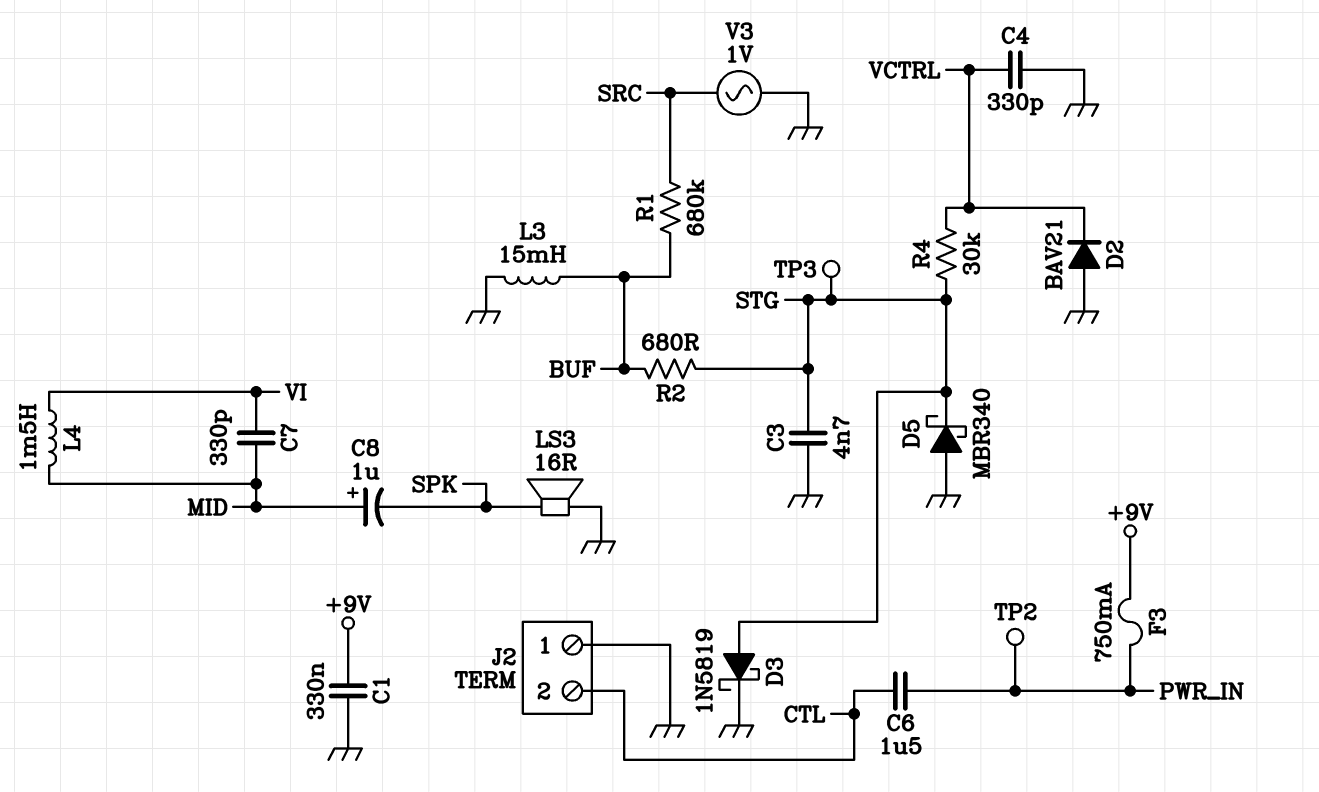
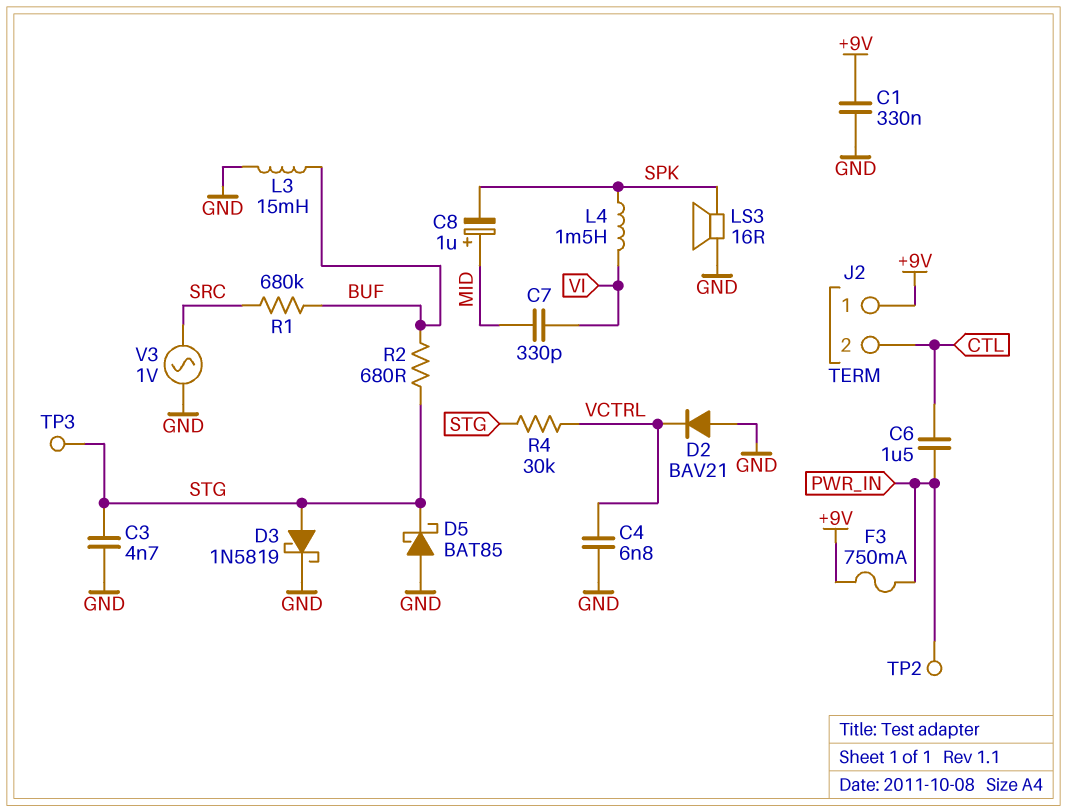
C4: 330pF (GND, VCTRL) -> 6.8nF (GND, VCTRL)
D5: schottky MBR340 (A GND, K STG) -> schottky BAT85 (A GND, K STG)
J2 pin 1: GND -> +9V
L4: 1.5mH (MID, VI) -> 1.5mH (SPK, VI)

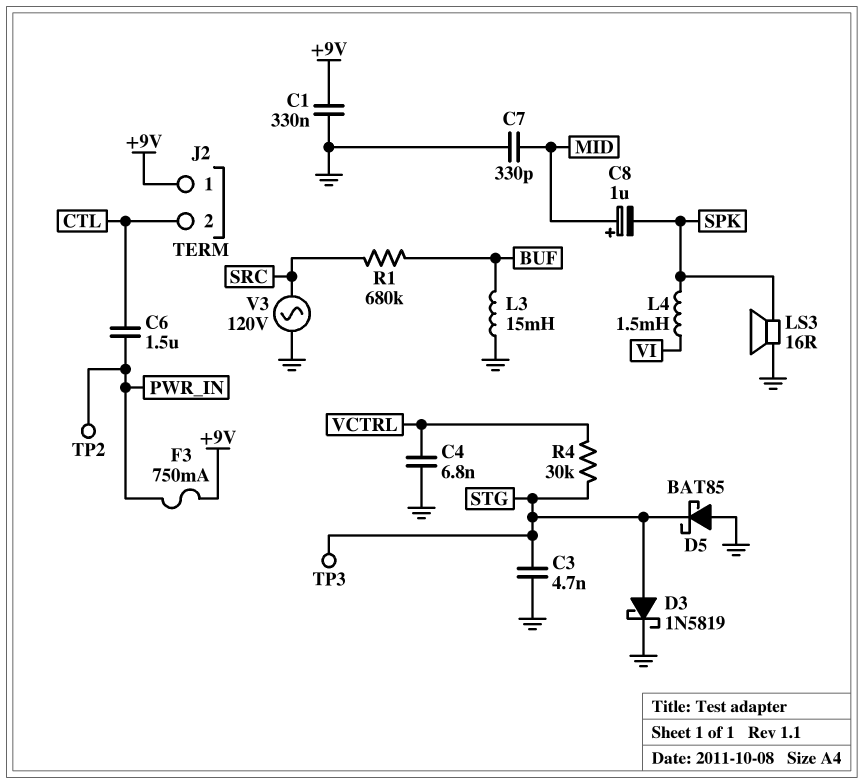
C7: 330pF (MID, VI) -> 330pF (GND, MID)
D2: diode BAV21 (A GND, K VCTRL) -> none
R2: 680 (BUF, STG) -> none
V3: AC 1V (GND, SRC) -> AC 120V (GND, SRC)

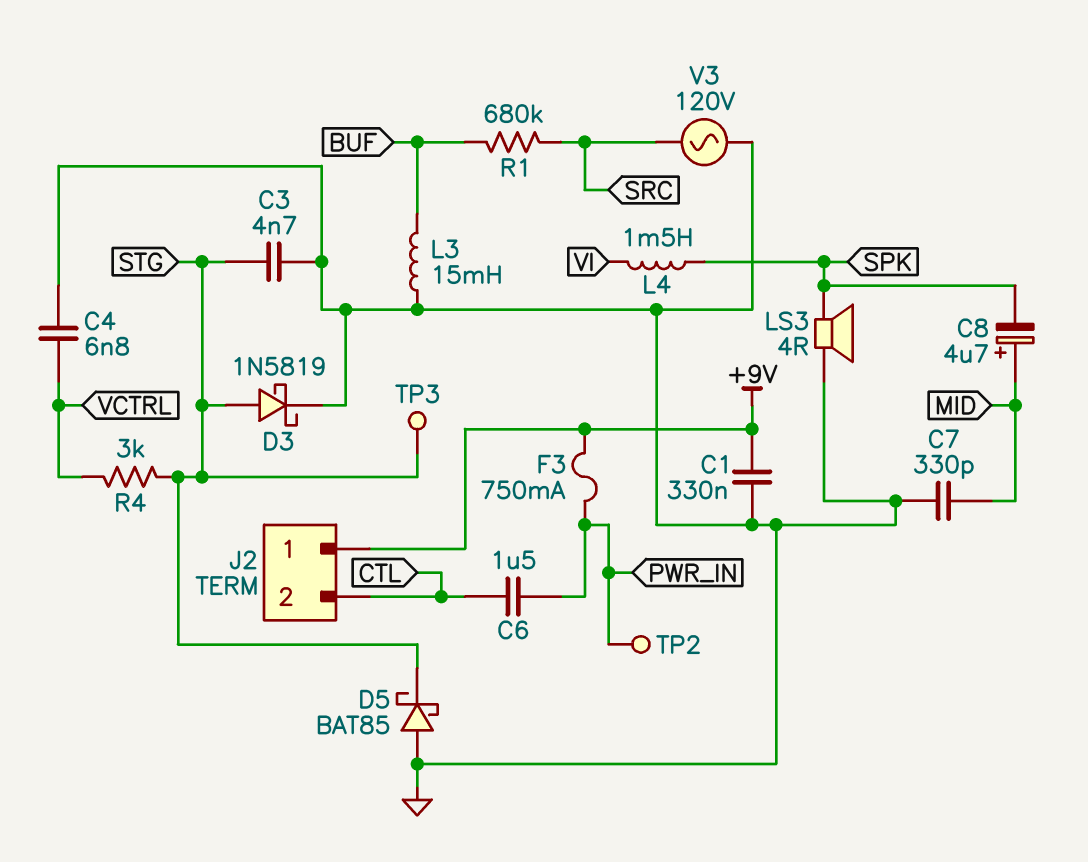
C8: 1uF (plus MID, minus SPK) -> 4.7uF (plus MID, minus SPK)
LS3: speaker 16R (GND, SPK) -> speaker 4R (GND, SPK)
R4: 30k (STG, VCTRL) -> 3k (STG, VCTRL)

